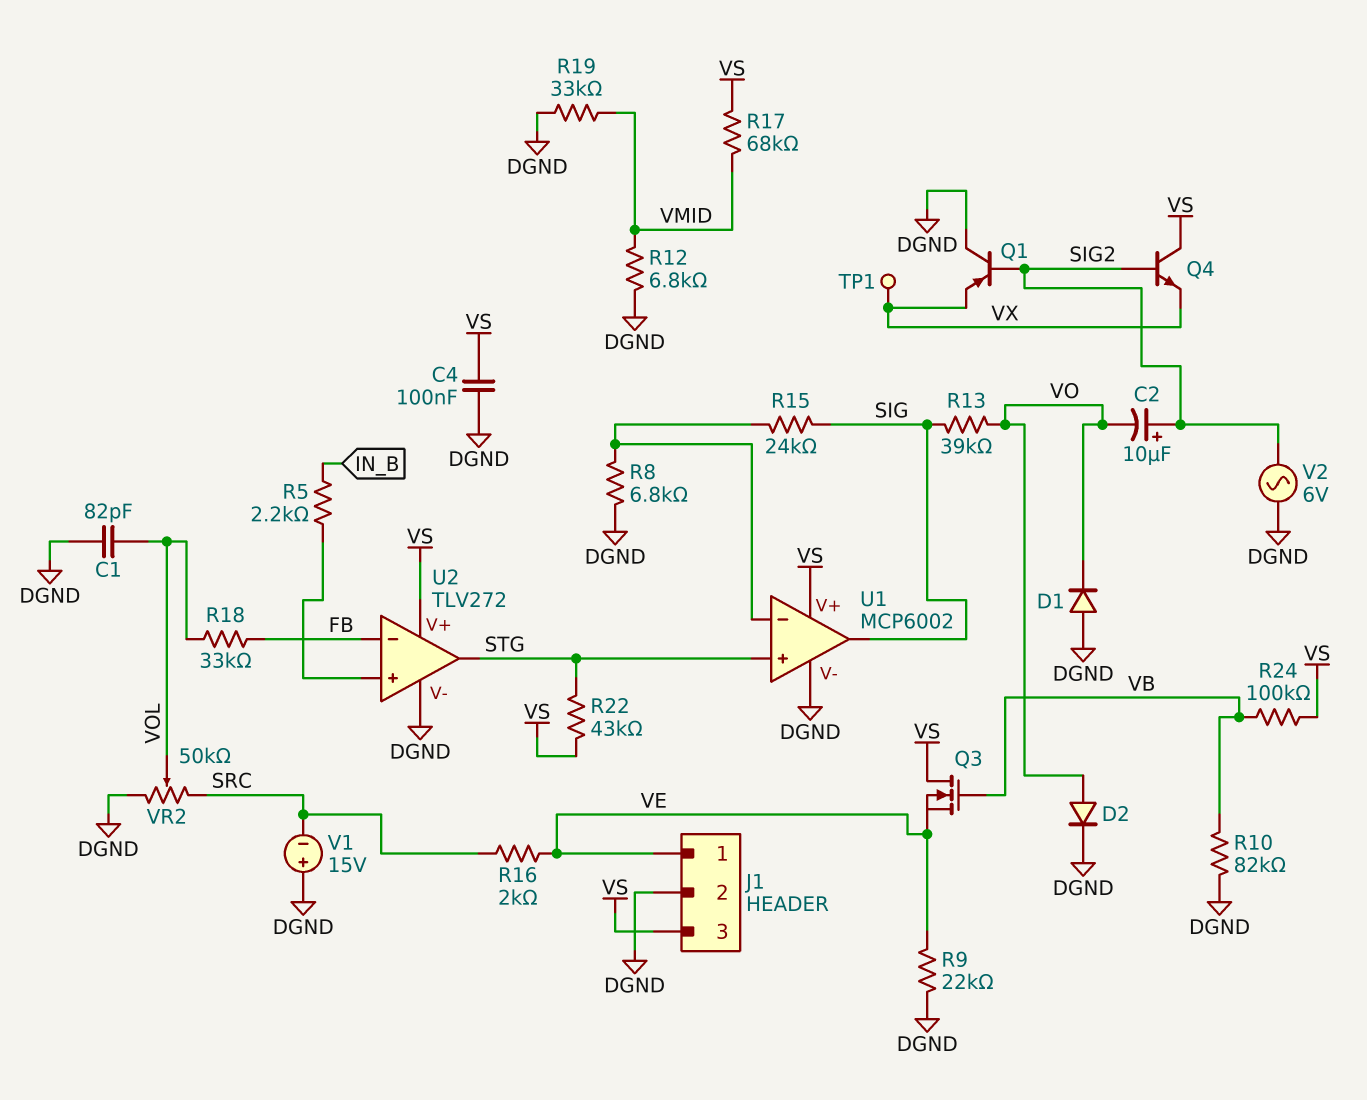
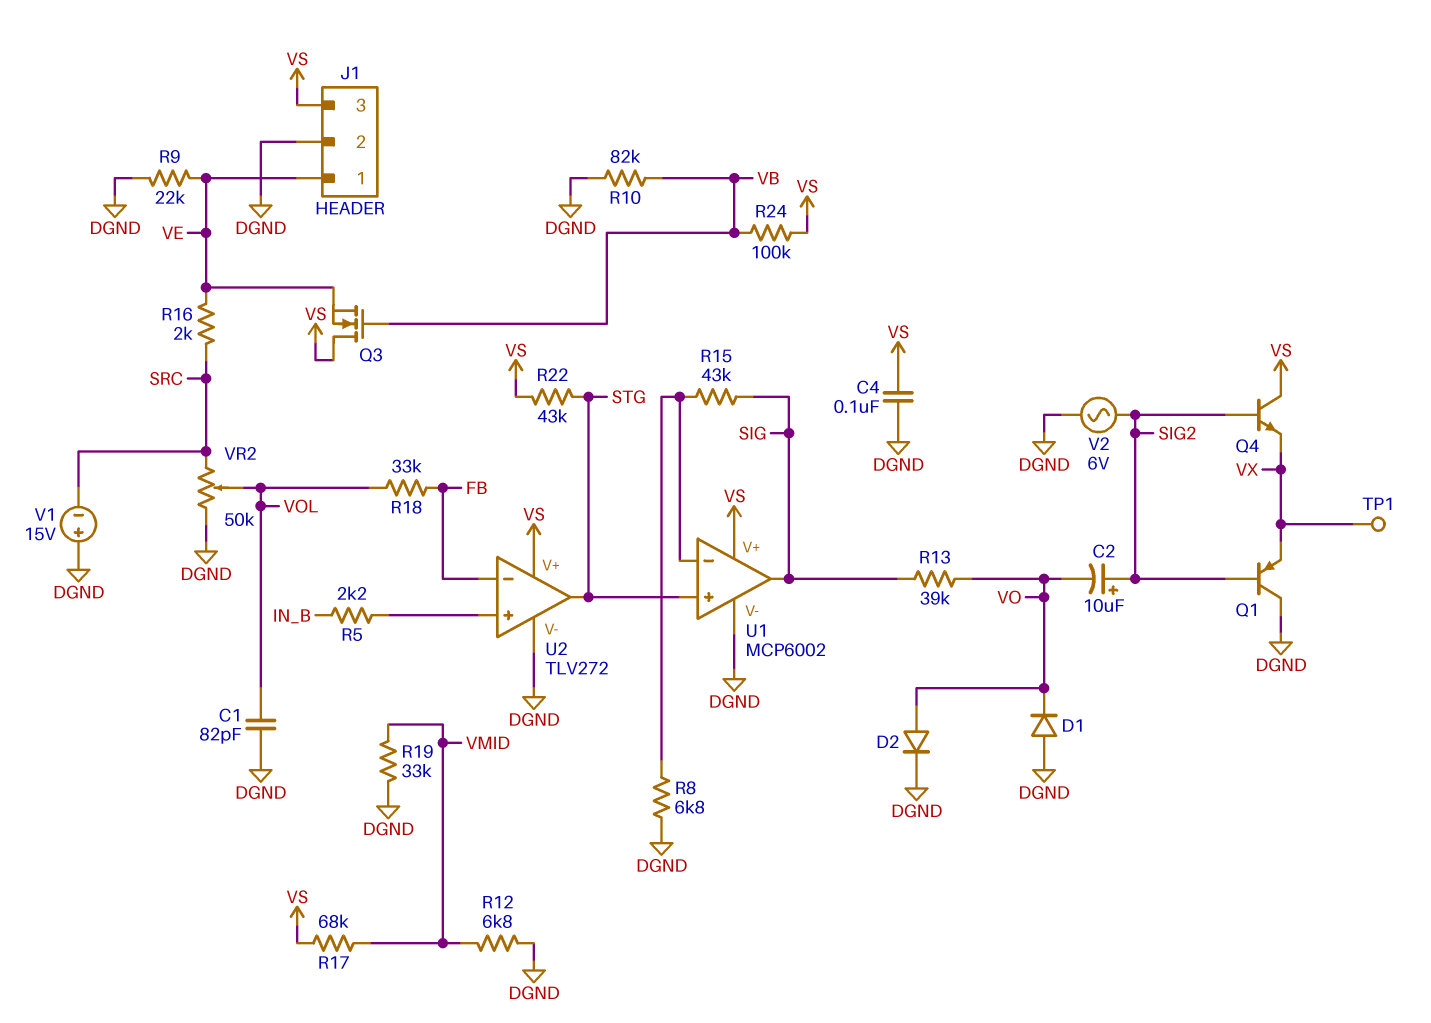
R15: 24k (SIG, U1/in-) -> 43k (SIG, U1/in-)

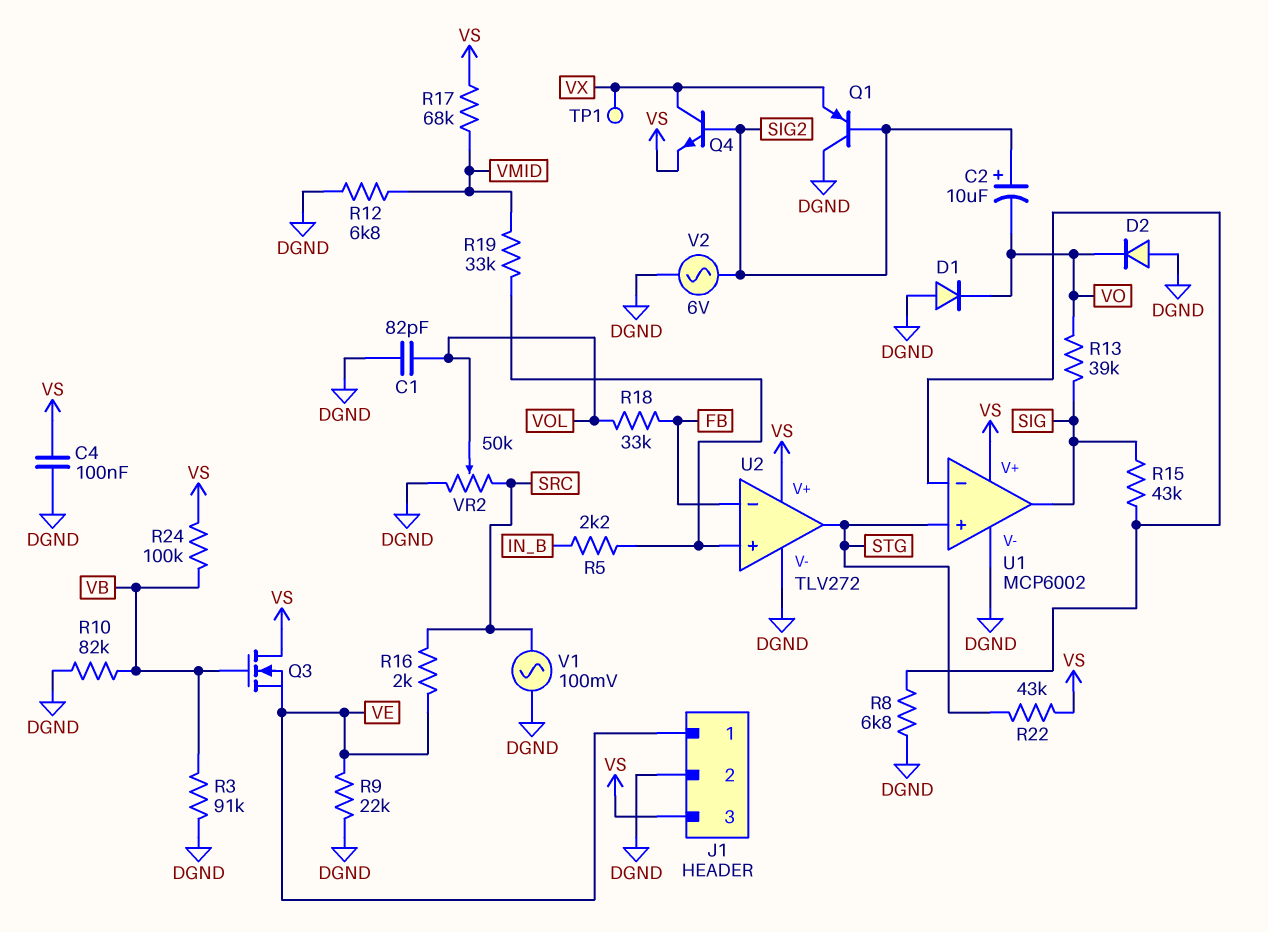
D2: diode (A VO, K DGND) -> diode (A DGND, K VO)
Q4: NPN (B SIG2, C VS, E VX) -> NPN (B SIG2, C VX, E VS)
R3: none -> 91k (DGND, VB)
R19: 33k (DGND, VMID) -> 33k (U2/in+, VMID)
V1: 15V (plus DGND, minus SRC) -> AC 100mV (DGND, SRC)

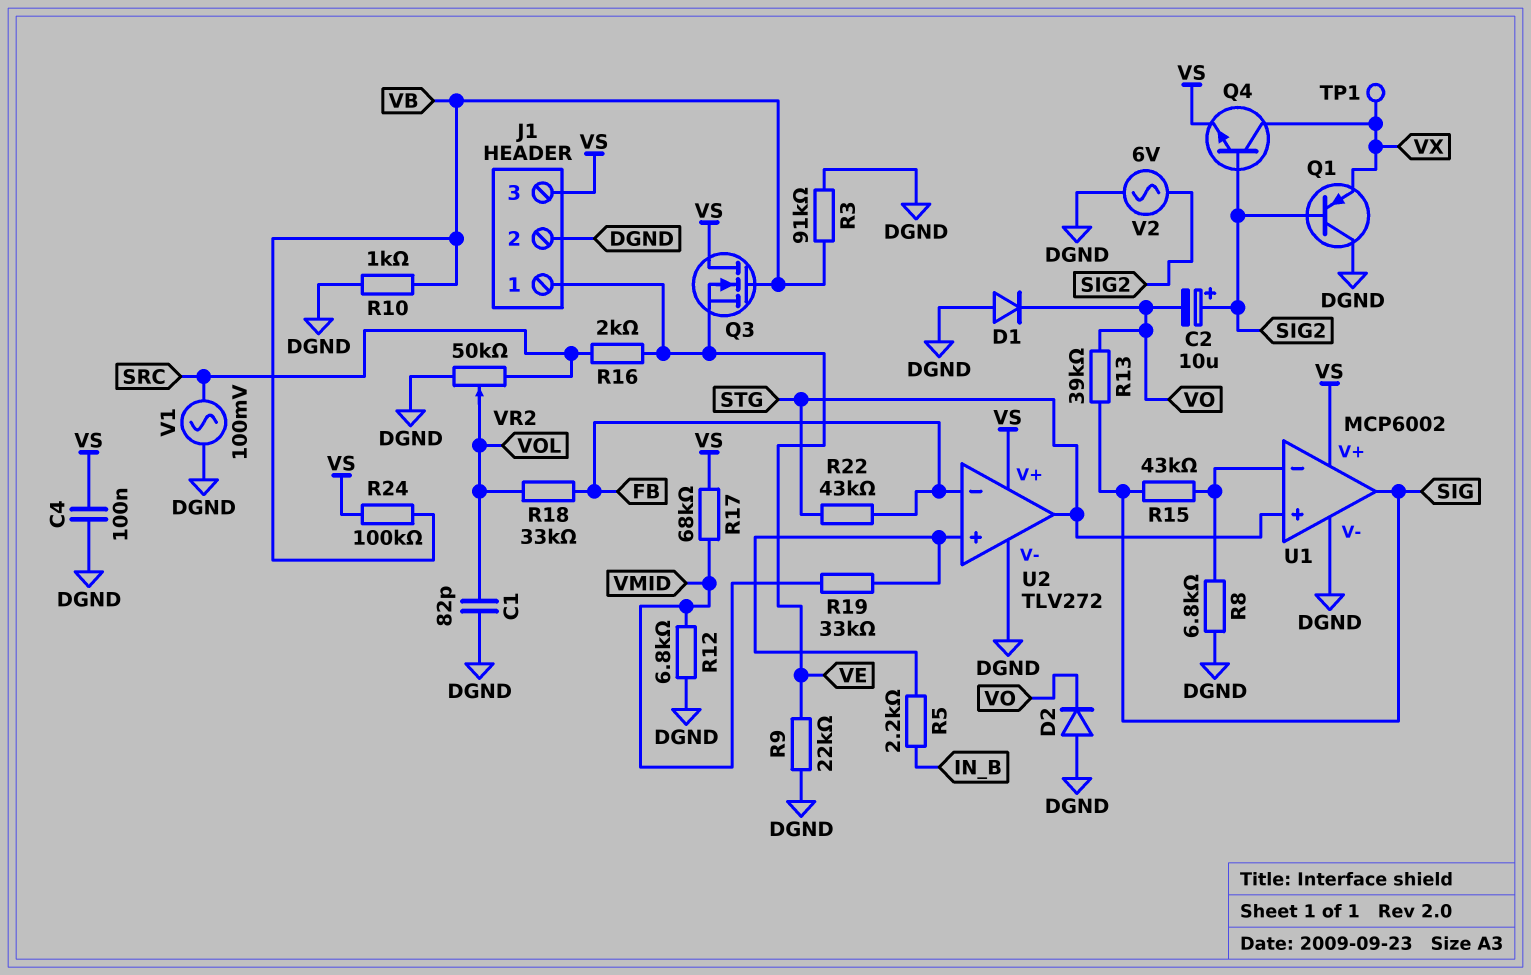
R10: 82k (DGND, VB) -> 1k (DGND, VB)
R22: 43k (STG, VS) -> 43k (FB, STG)

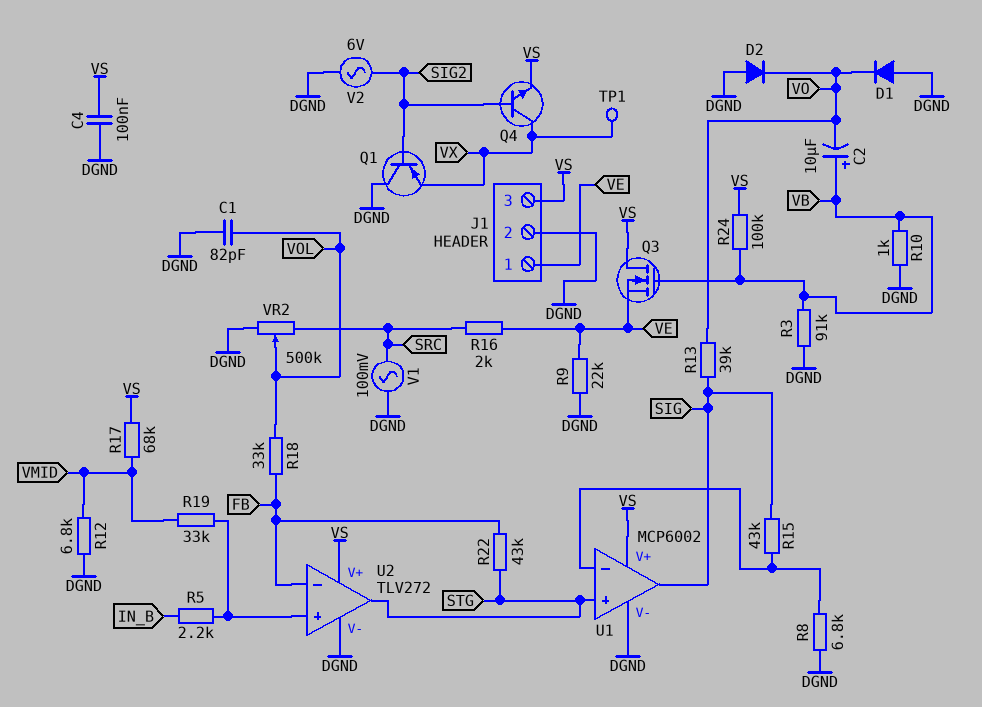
C2: 10uF (plus SIG2, minus VO) -> 10uF (plus VB, minus VO)
VR2: 50k (DGND, SRC, wiper VOL) -> 500k (DGND, SRC, wiper VOL)

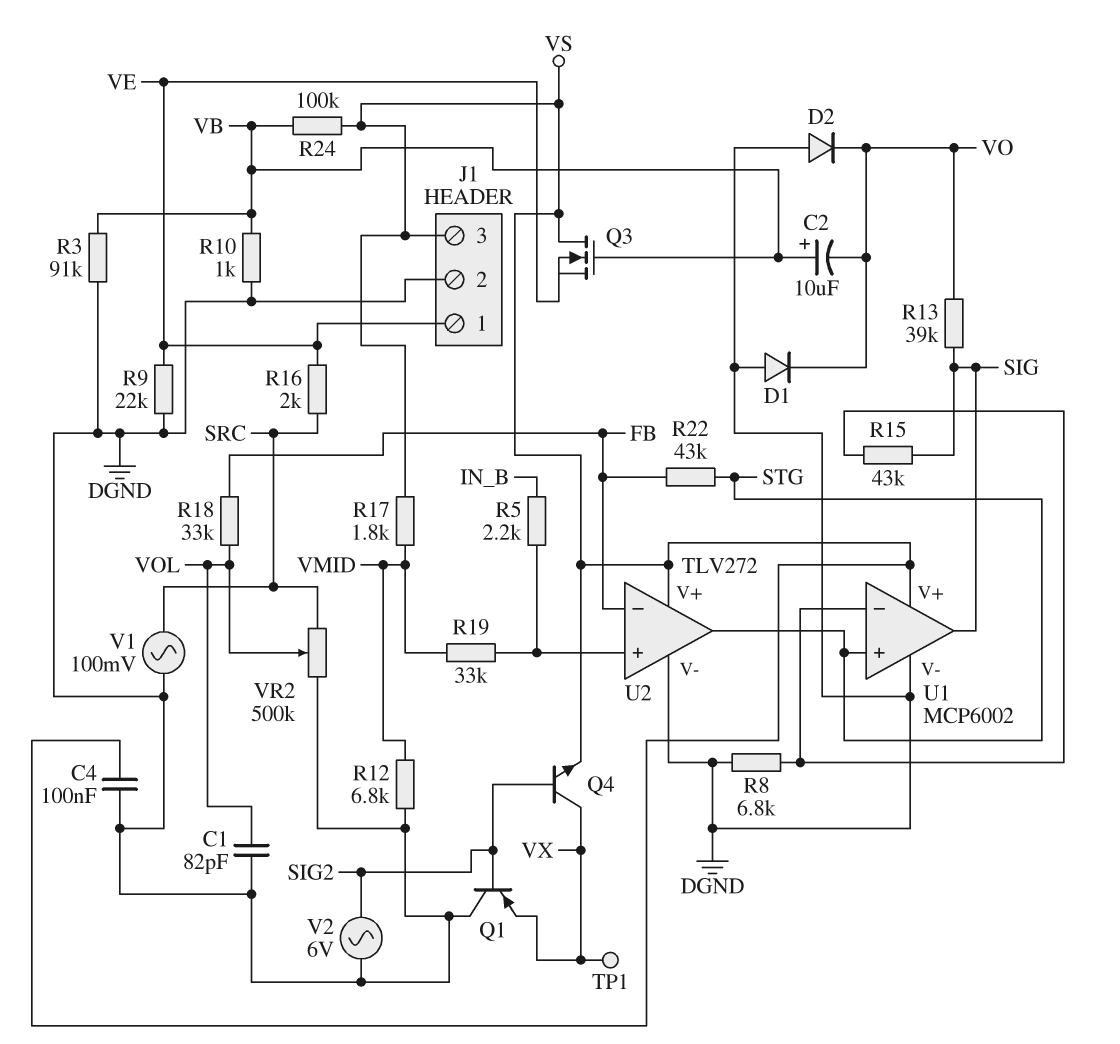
R17: 68k (VMID, VS) -> 1.8k (VMID, VS)

